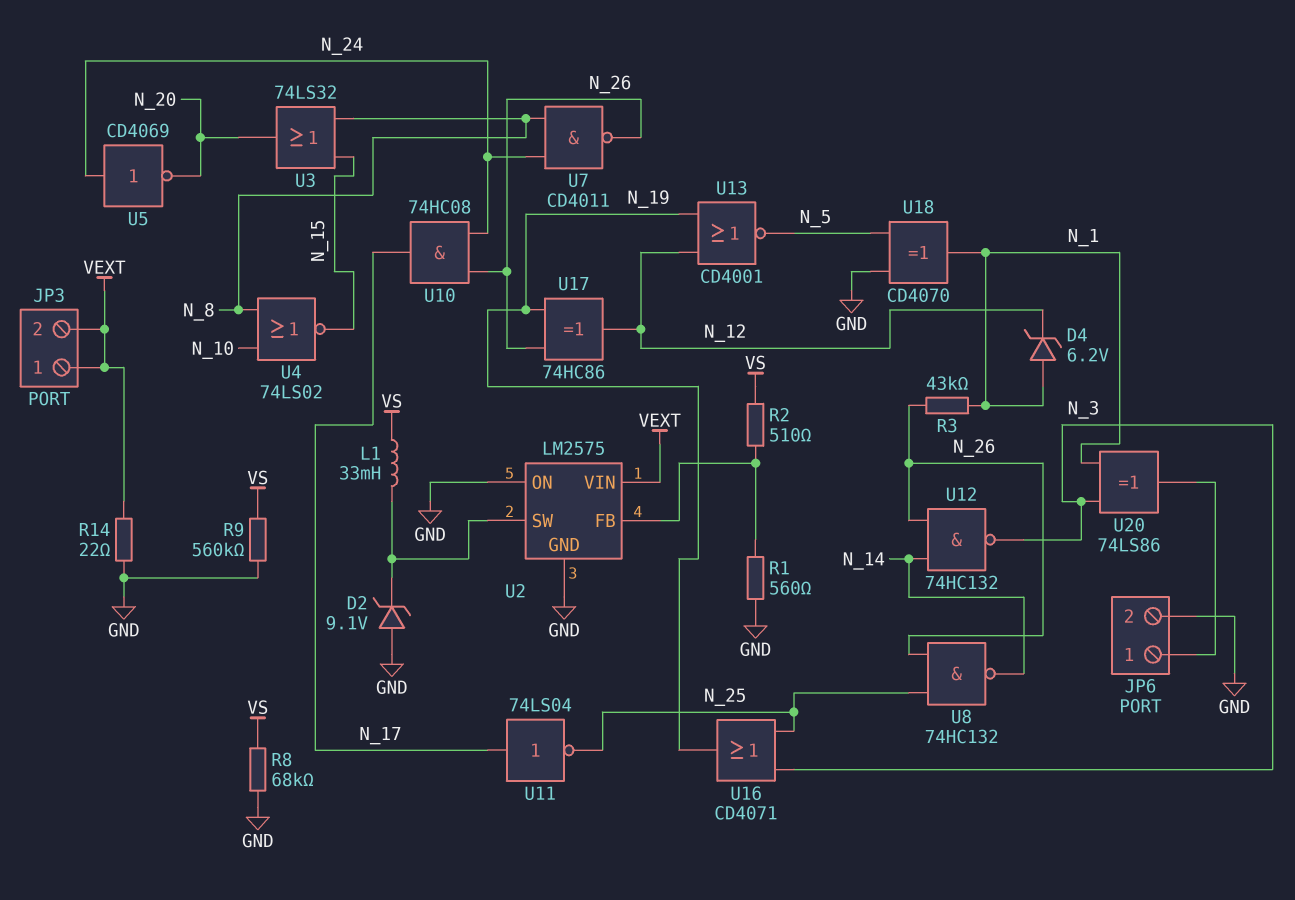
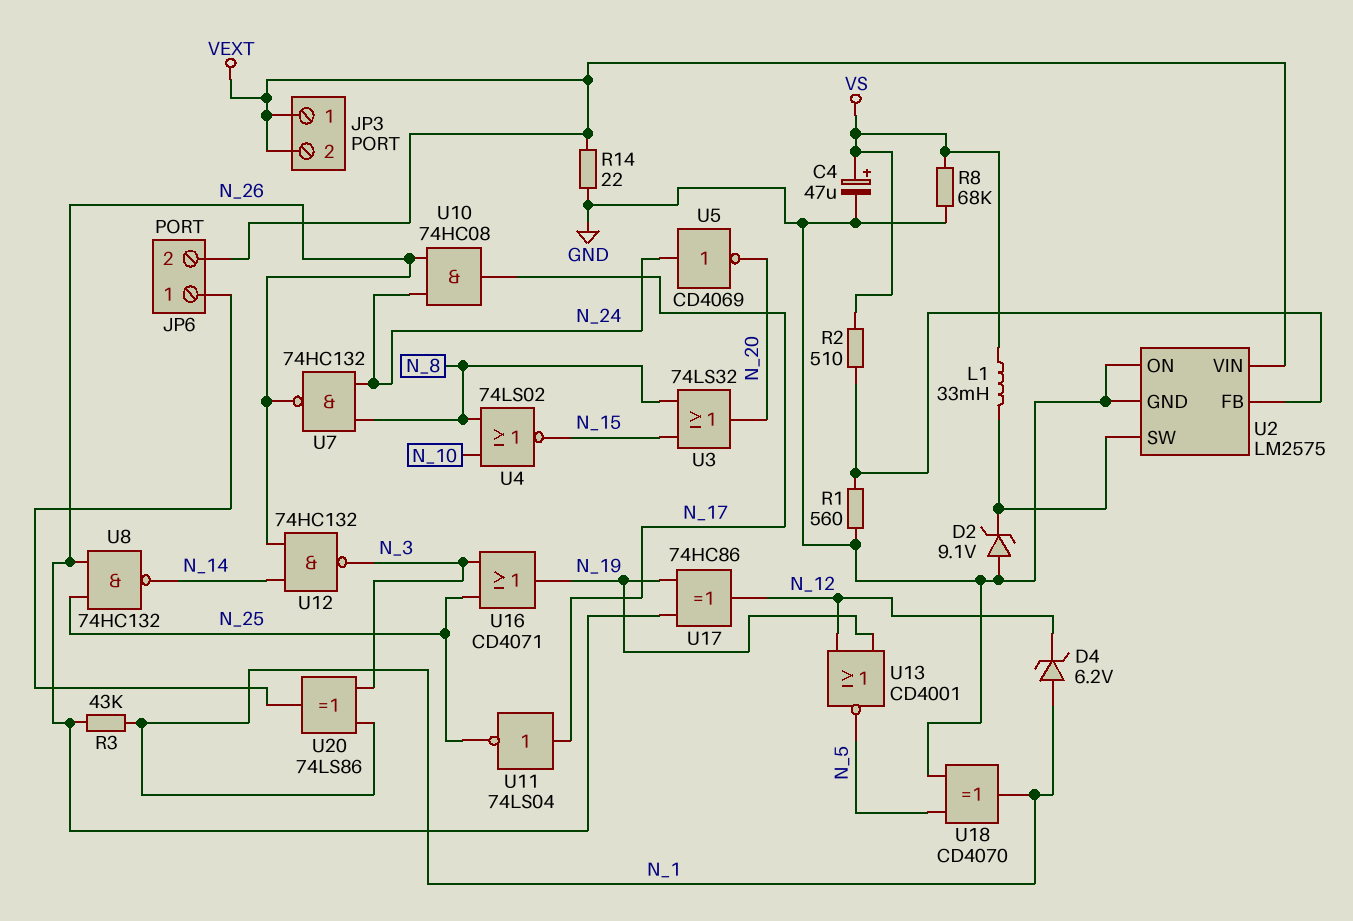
C4: none -> 47uF (plus VS, minus GND)
JP6 pin 2: GND -> VEXT
R9: 560k (GND, VS) -> none
U7: NAND CD4011 (in N_8, in N_24, out N_26) -> NAND 74HC132 (in N_8, in N_24, out N_26)

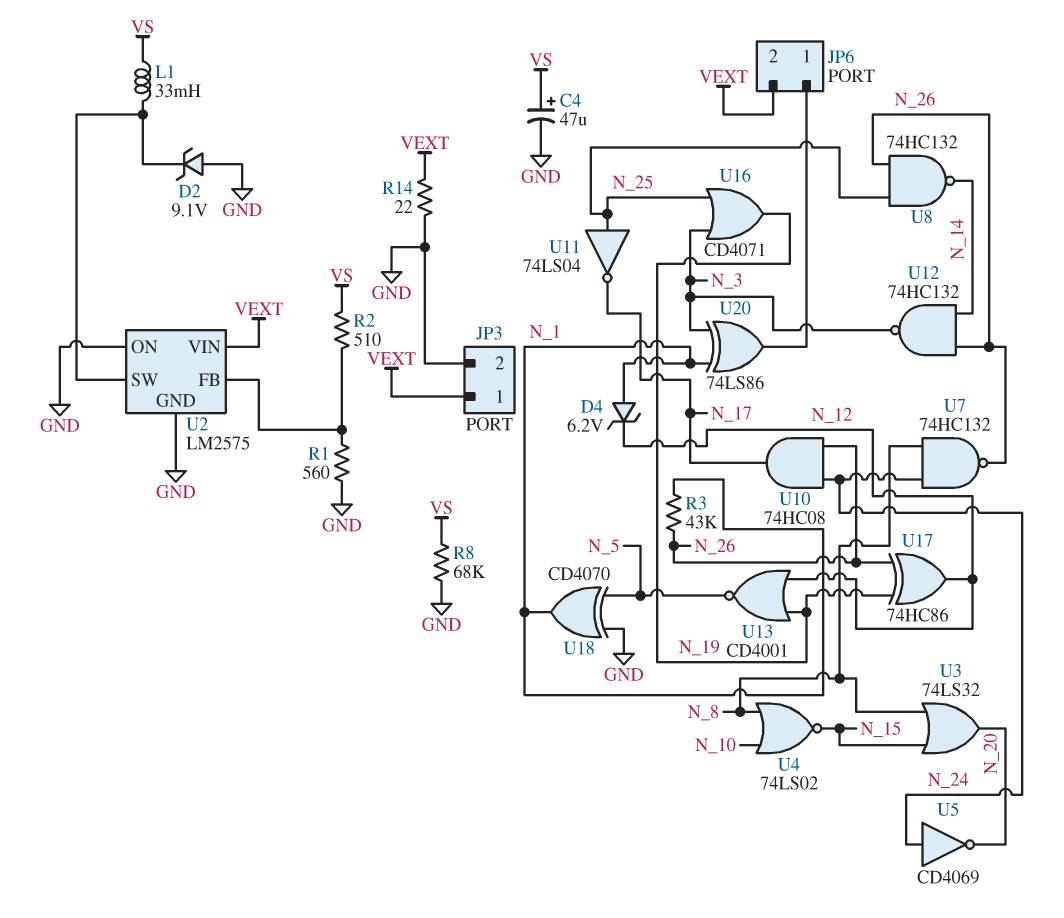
JP3 pin 2: VEXT -> GND
U11: NOT 74LS04 (in N_17, out N_25) -> NOT 74LS04 (in N_25, out N_17)

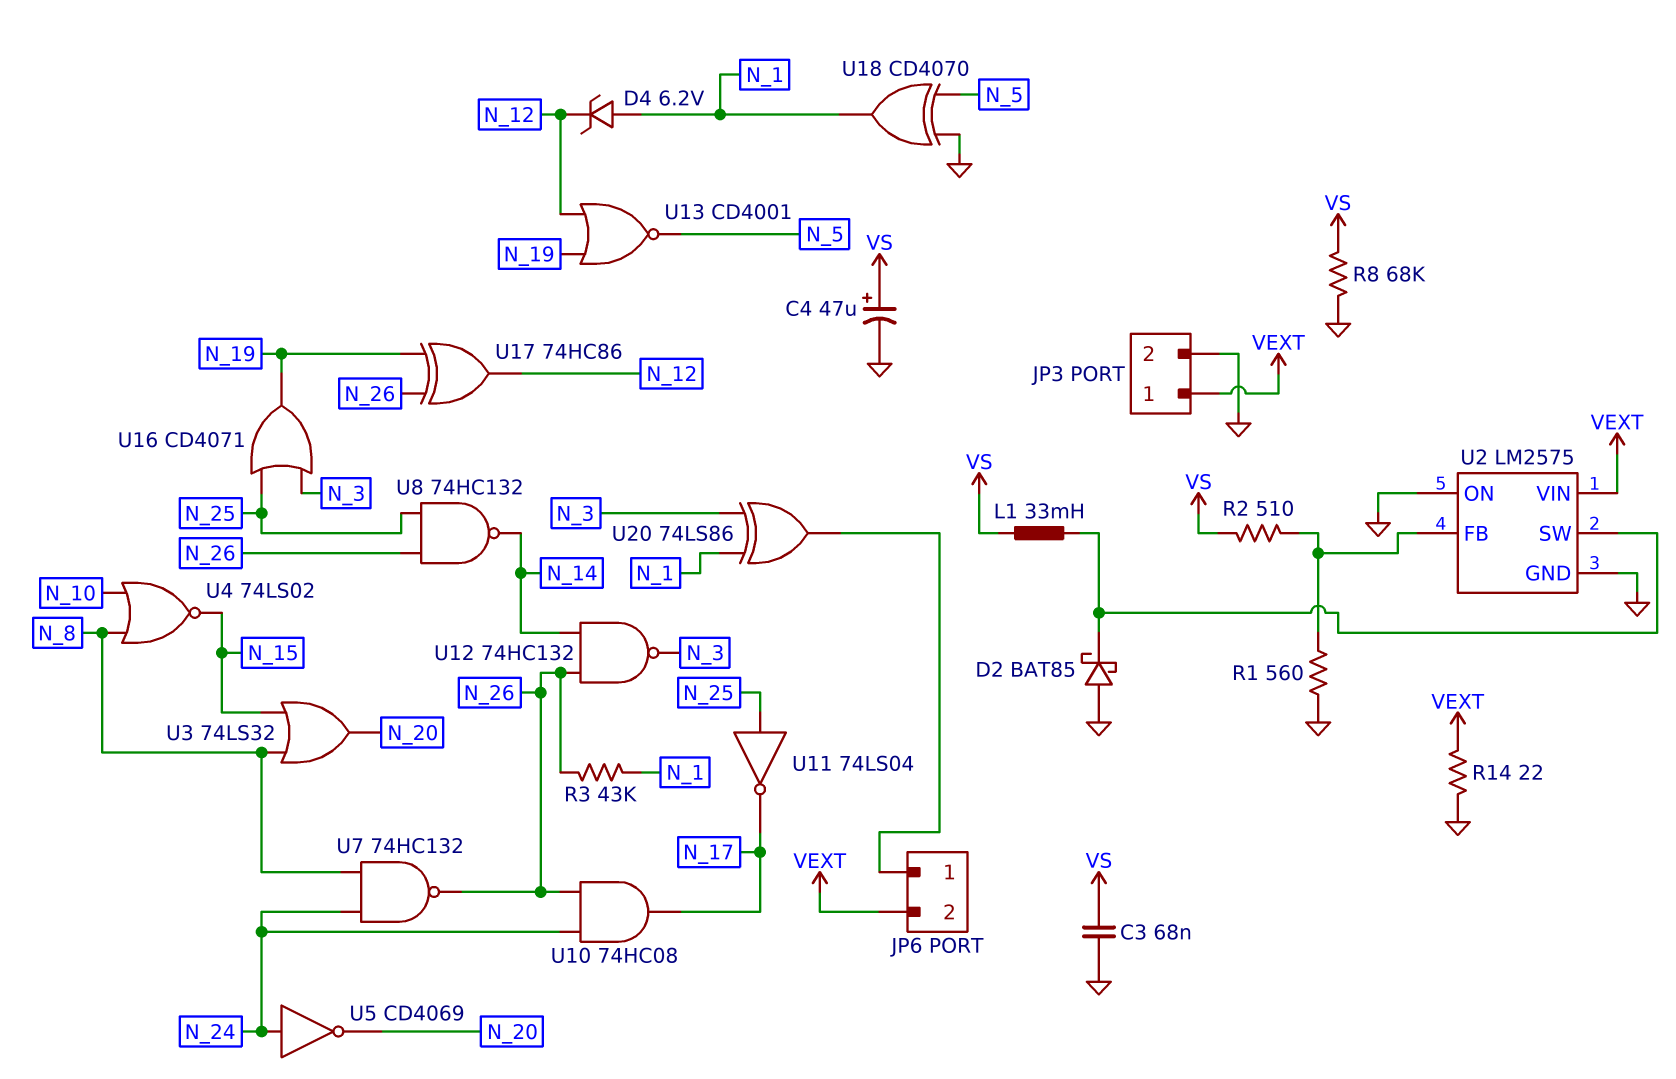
C3: none -> 68nF (GND, VS)
D2: zener 9.1V (A GND, K U2/SW) -> schottky BAT85 (A GND, K U2/SW)

